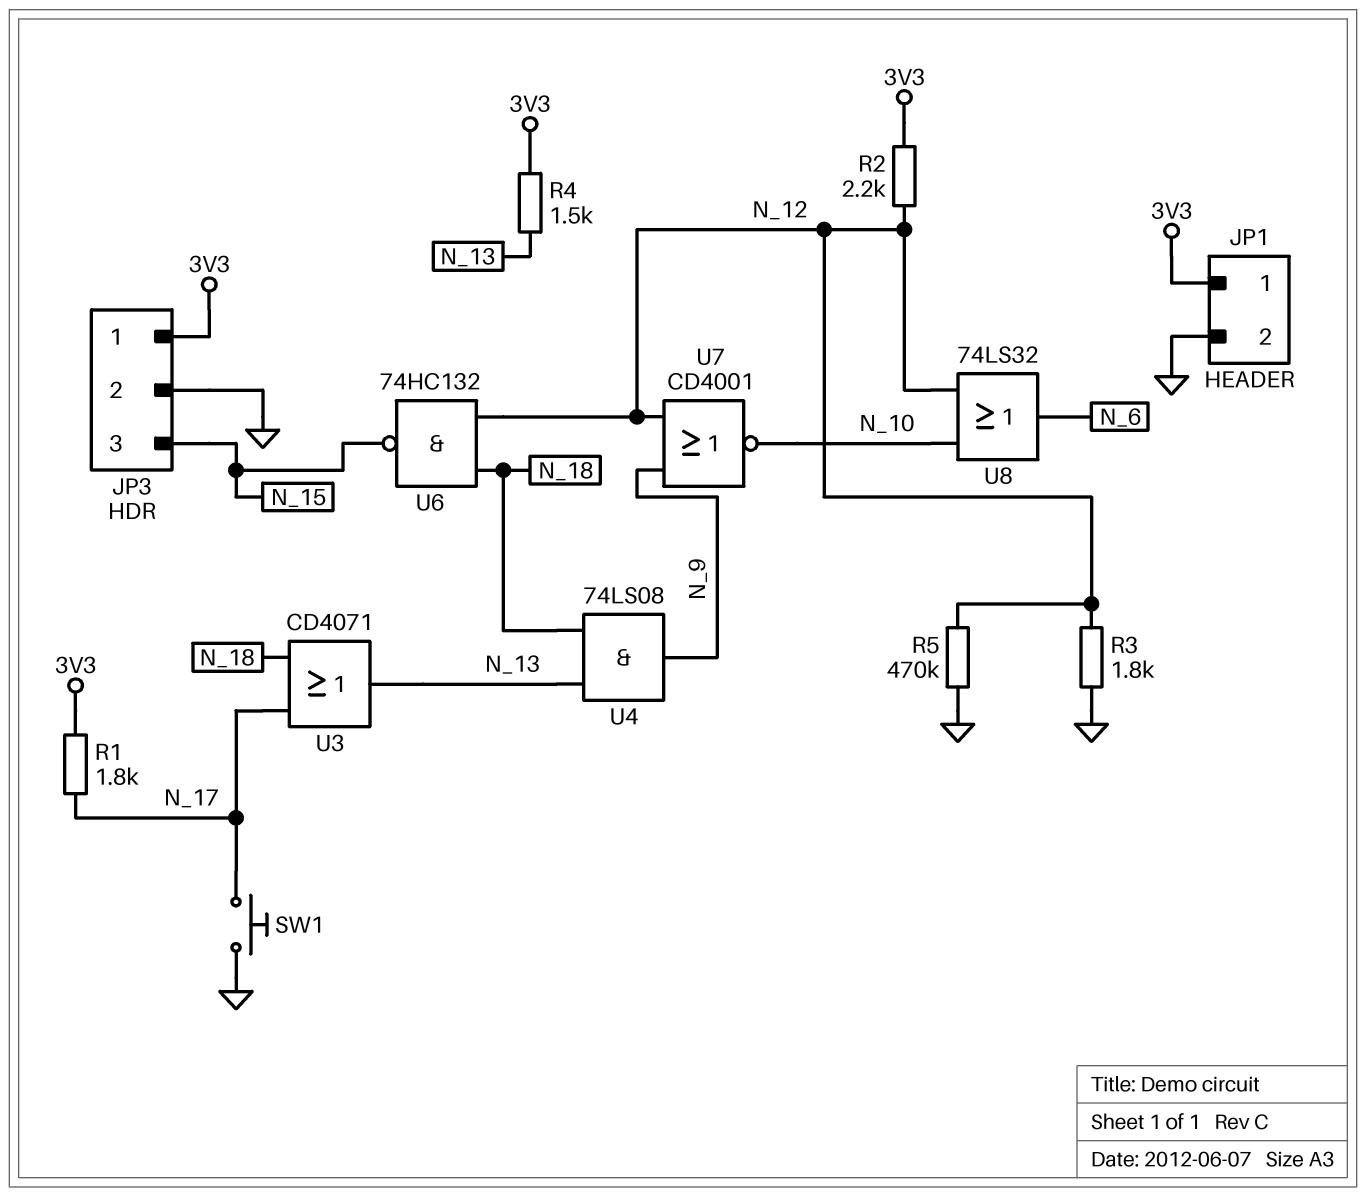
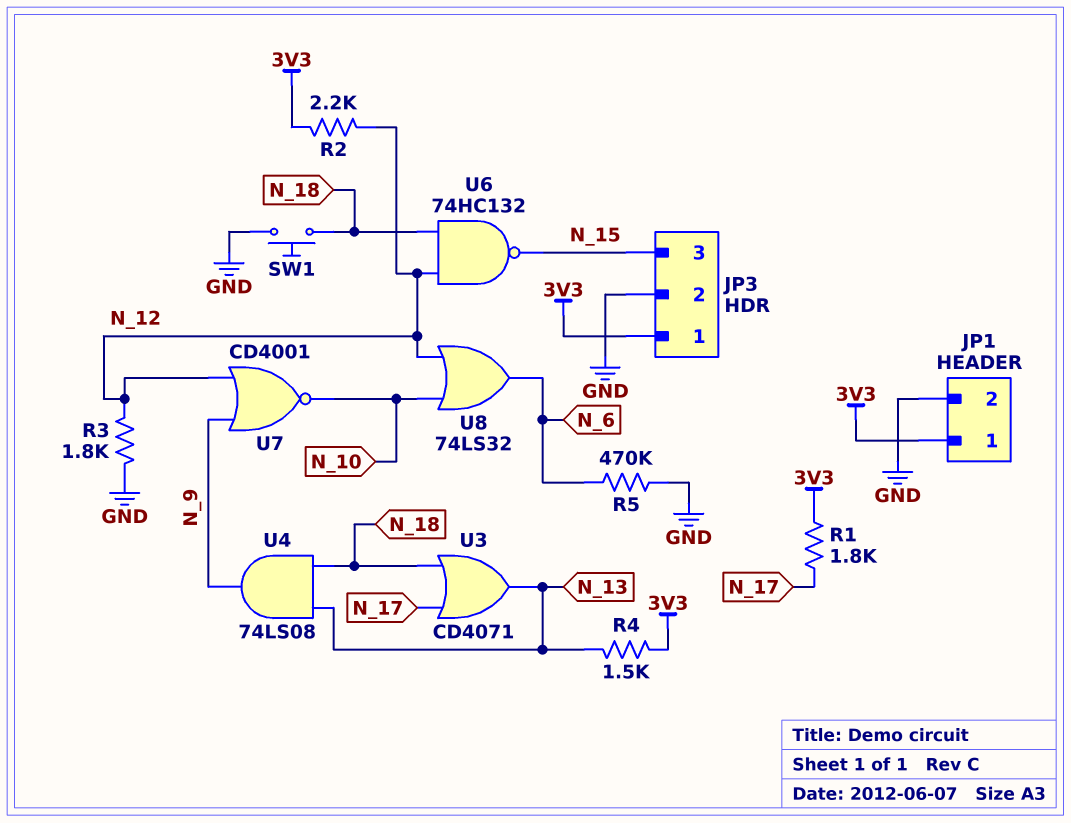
R5: 470k (GND, N_12) -> 470k (GND, N_6)
SW1: button (GND, N_17) -> button (GND, N_18)

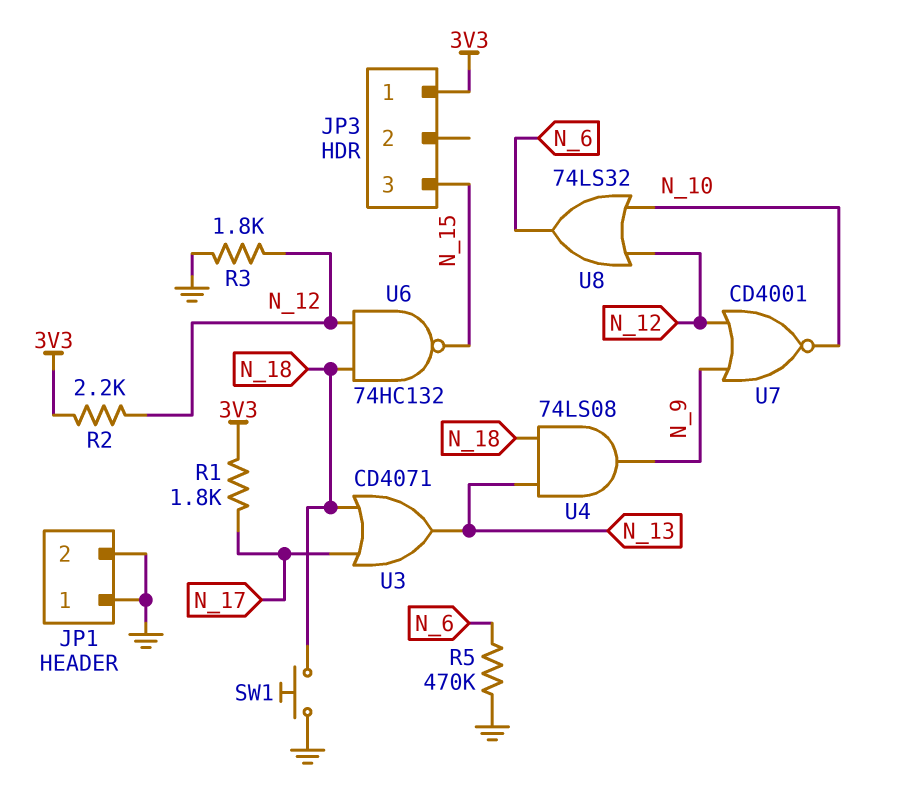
JP1 pin 1: 3V3 -> GND
JP3 pin 2: GND -> none
R4: 1.5k (3V3, N_13) -> none

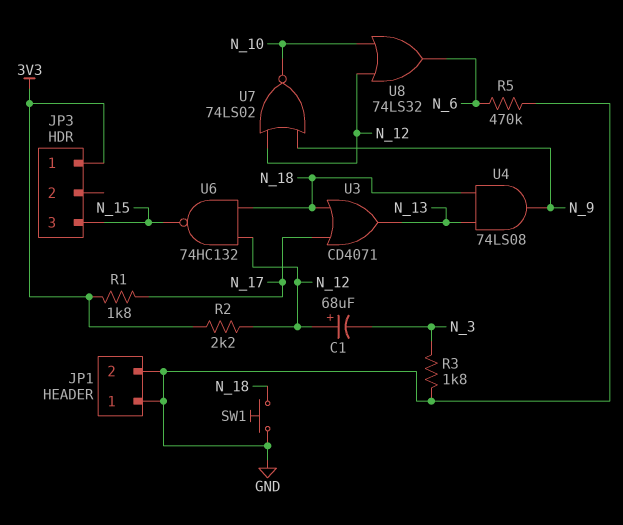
C1: none -> 68uF (plus N_12, minus N_3)
R3: 1.8k (GND, N_12) -> 1.8k (GND, N_3)
U7: NOR CD4001 (in N_9, in N_12, out N_10) -> NOR 74LS02 (in N_9, in N_12, out N_10)

